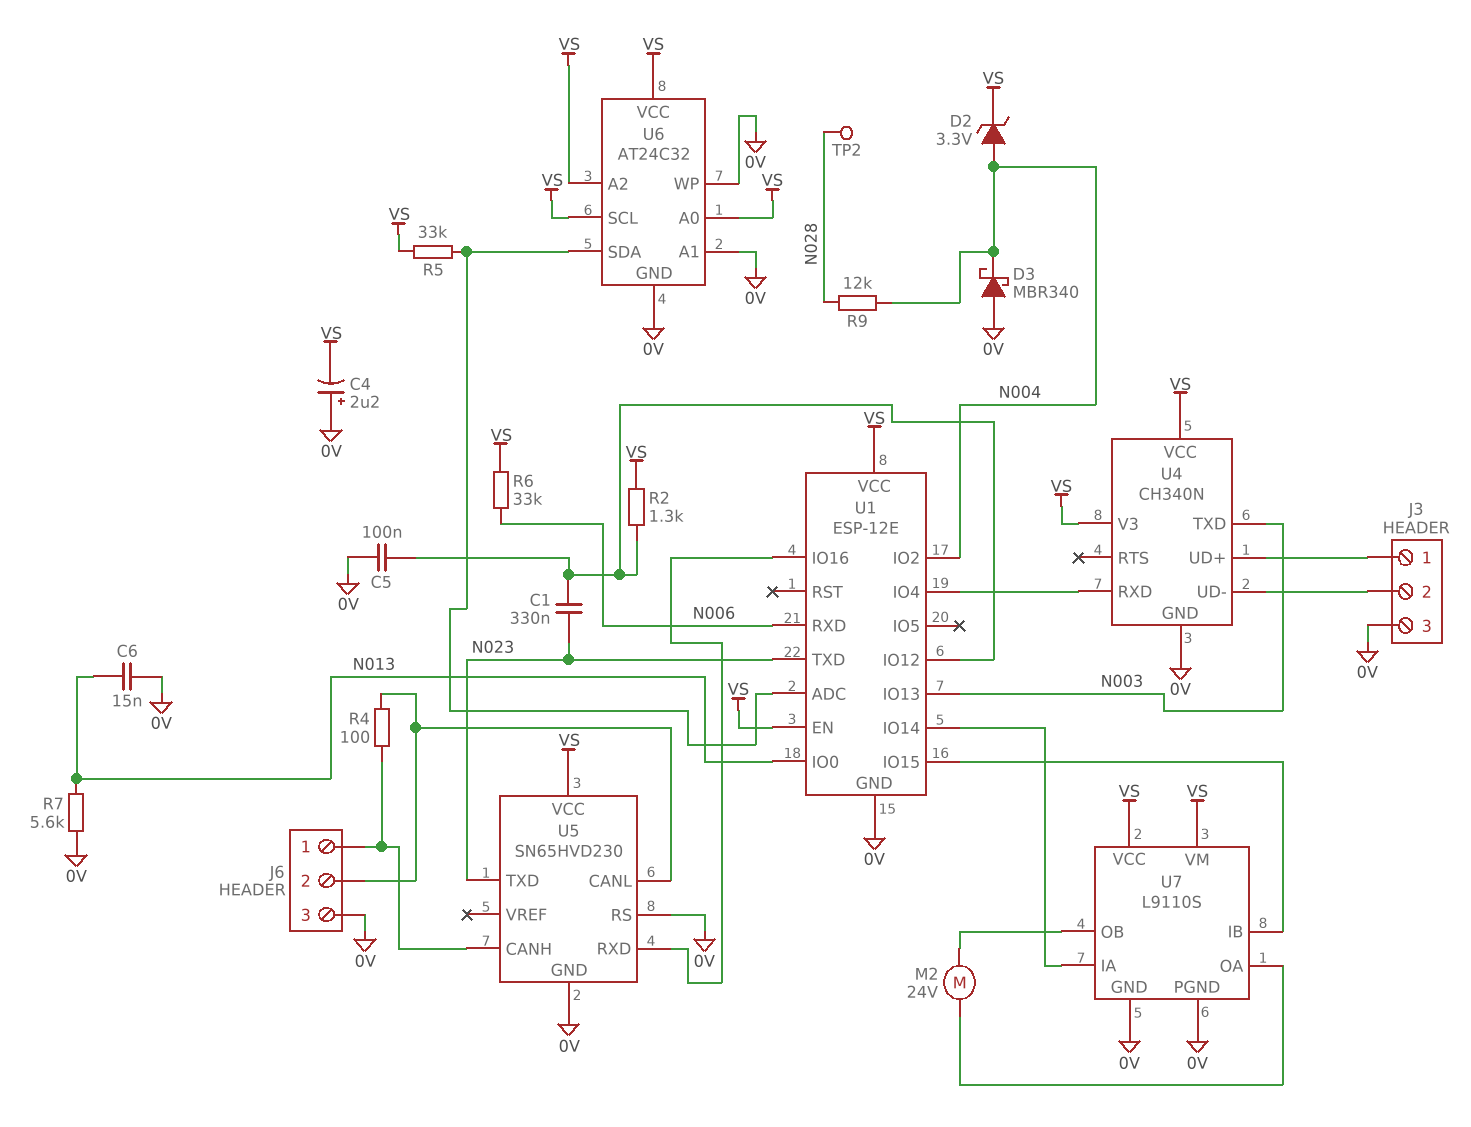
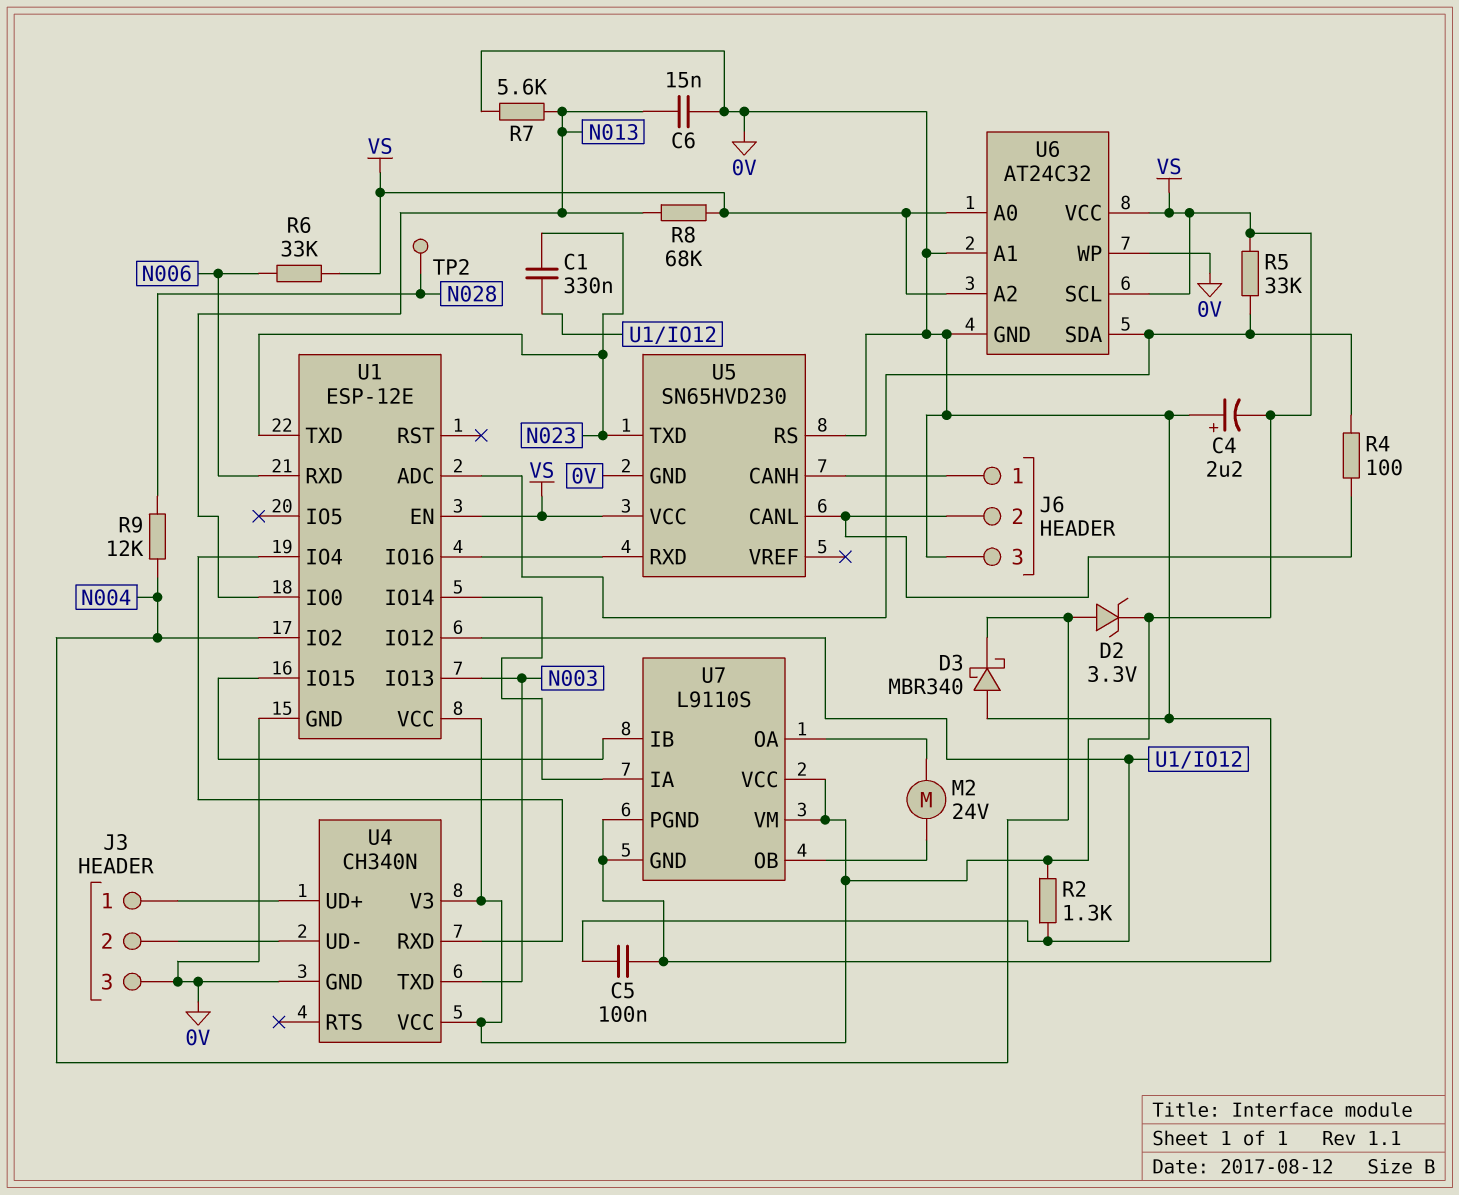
R4: 100 (J6/1, J6/2) -> 100 (J6/2, U1/ADC)
R8: none -> 68k (N013, VS)

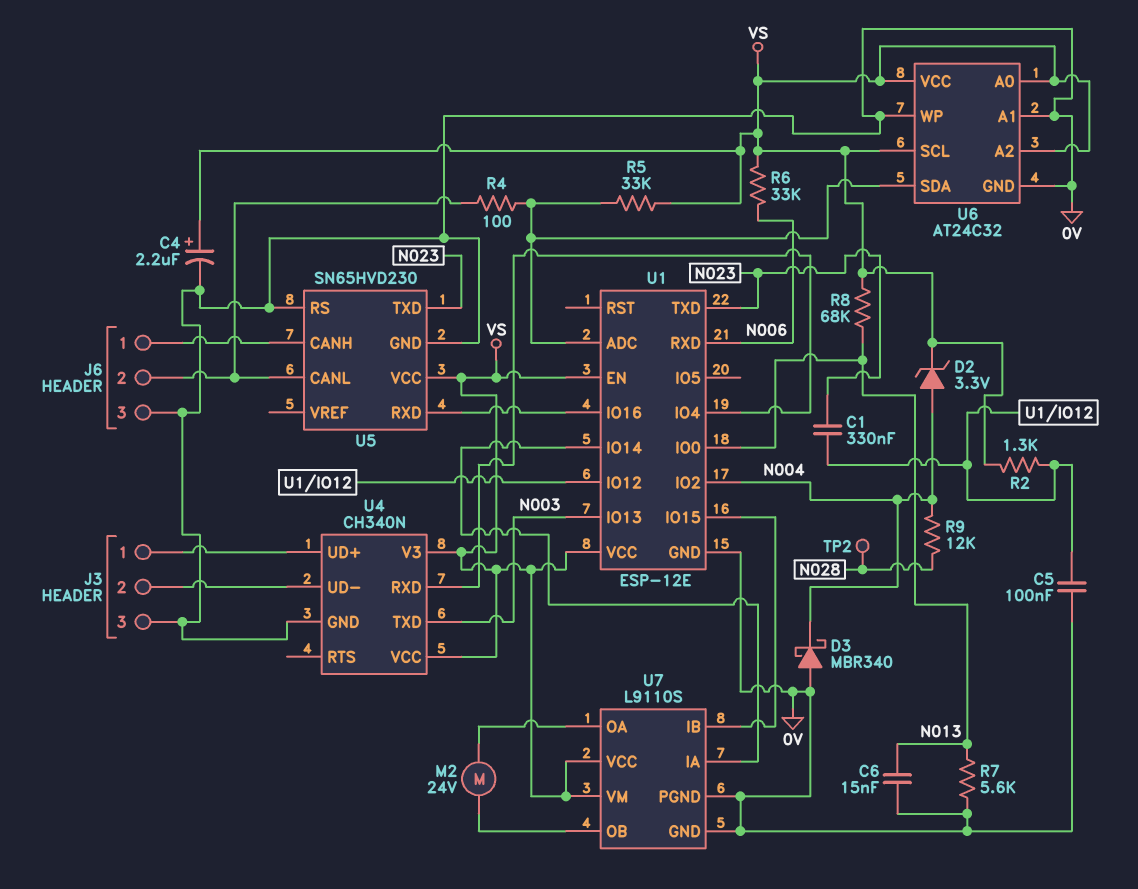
C4: 2.2uF (plus 0V, minus VS) -> 2.2uF (plus VS, minus 0V)

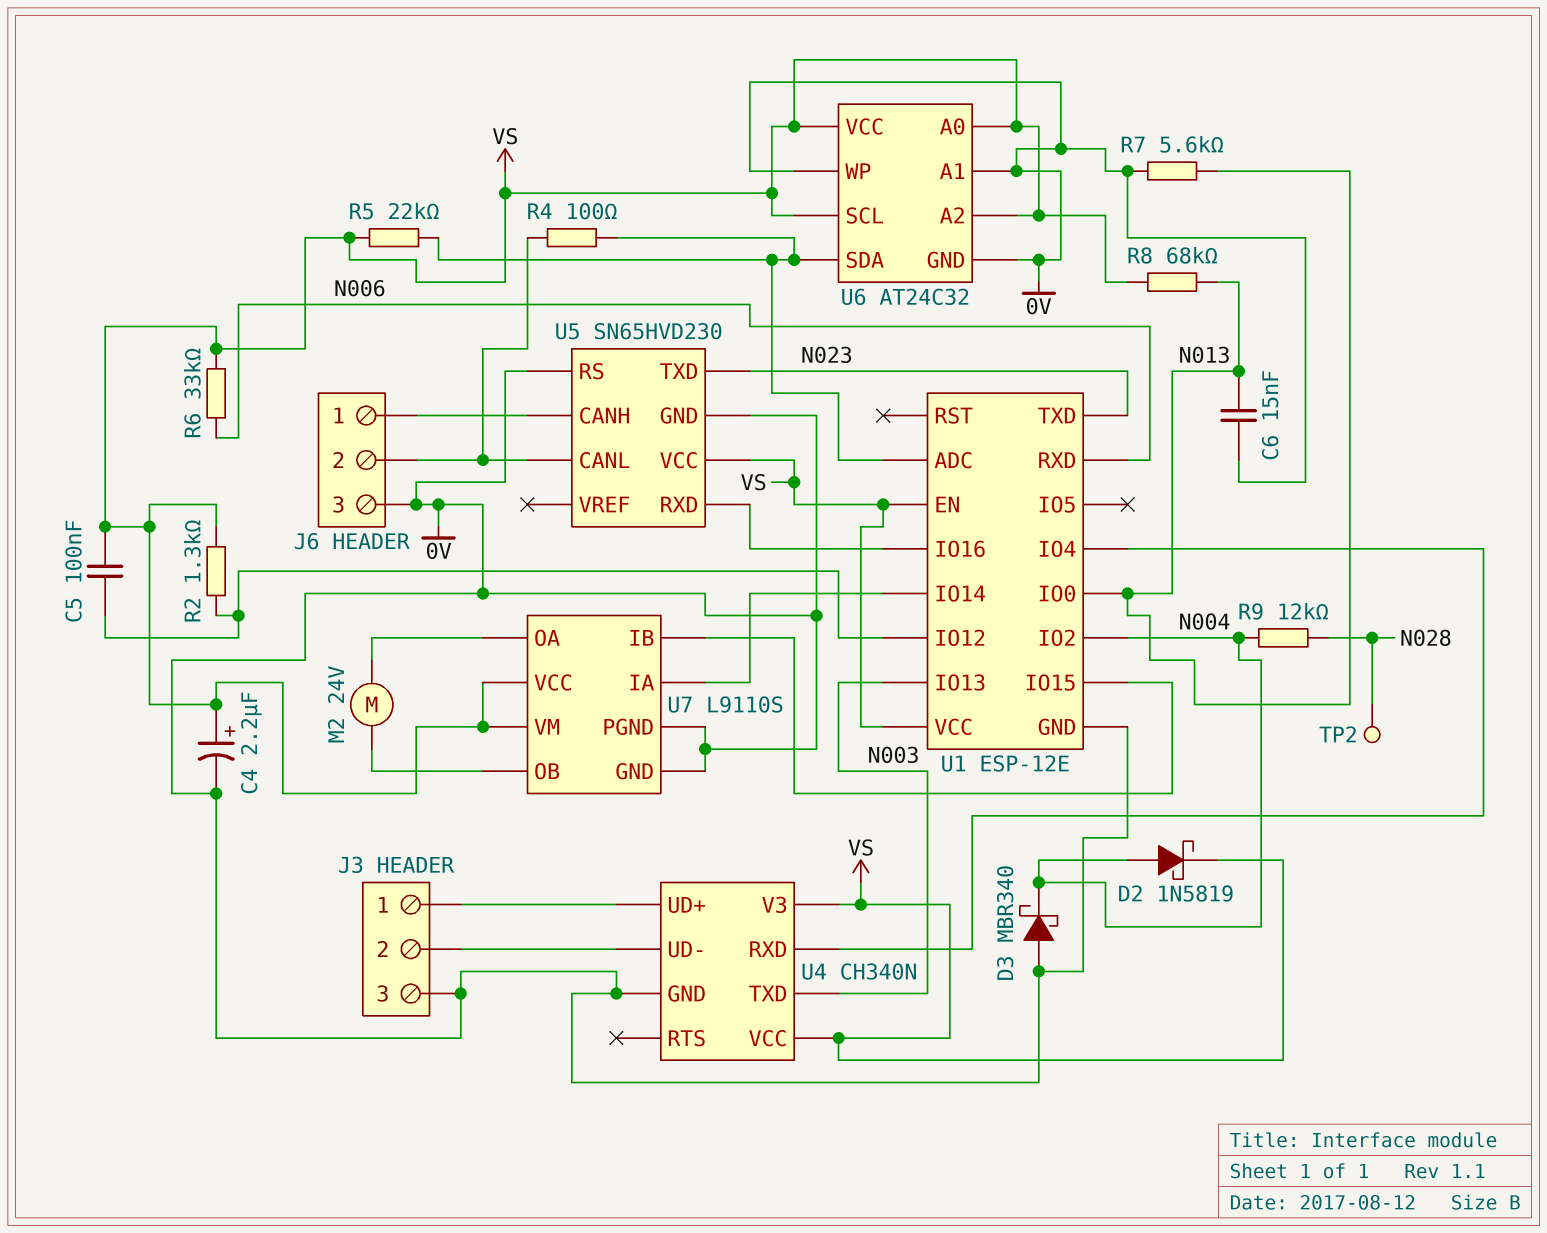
C1: 330nF (N023, U1/IO12) -> none
C5: 100nF (0V, U1/IO12) -> 100nF (U1/IO12, VS)
D2: zener 3.3V (A N004, K VS) -> schottky 1N5819 (A N004, K VS)
R5: 33k (U1/ADC, VS) -> 22k (U1/ADC, VS)

